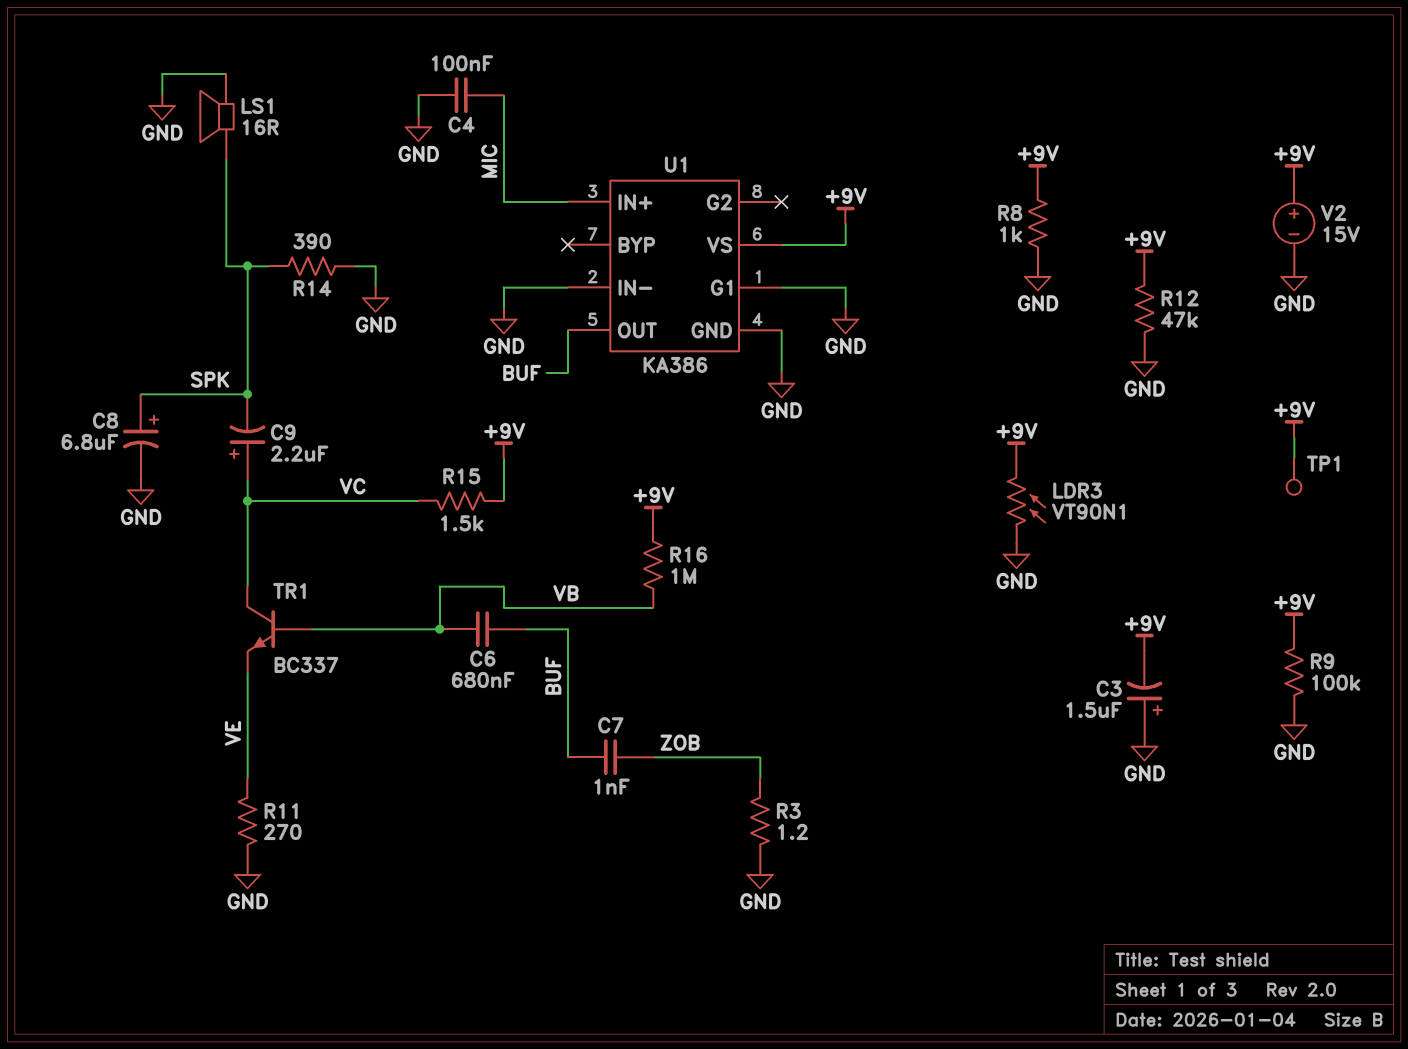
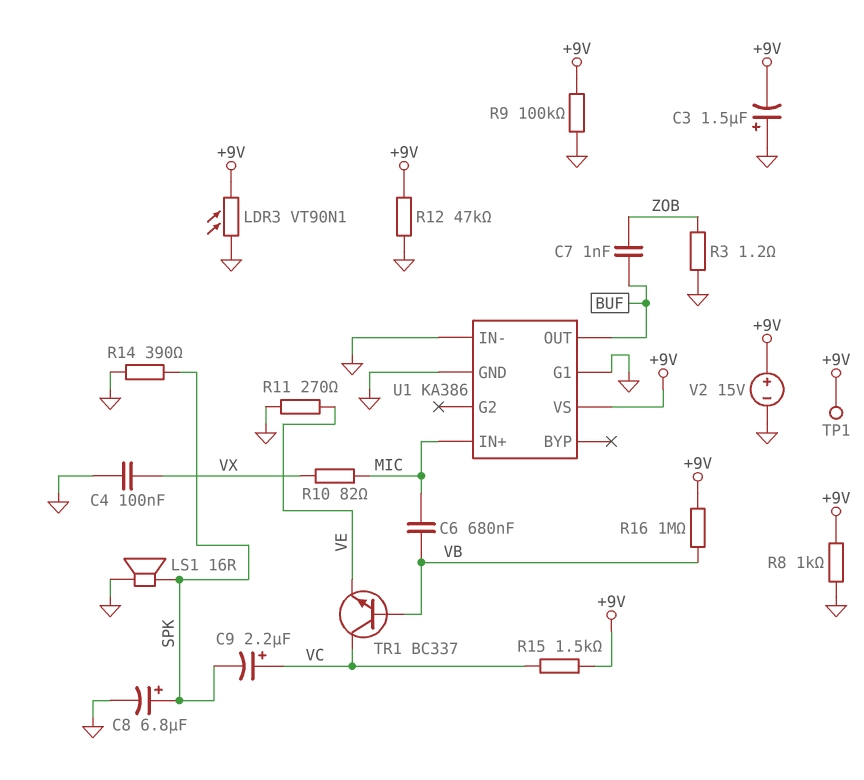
C4: 100nF (GND, MIC) -> 100nF (GND, VX)
C6: 680nF (BUF, VB) -> 680nF (MIC, VB)
R10: none -> 82 (MIC, VX)

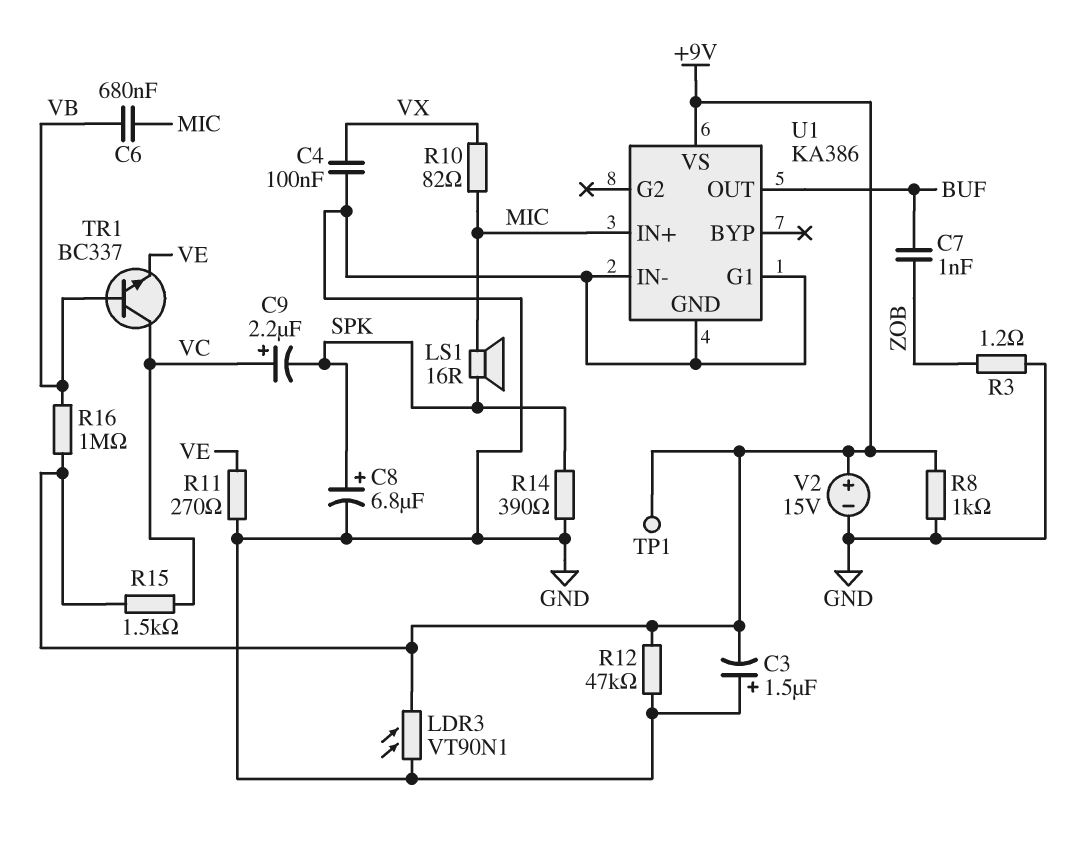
LS1: speaker 16R (GND, SPK) -> speaker 16R (MIC, SPK)
R9: 100k (+9V, GND) -> none

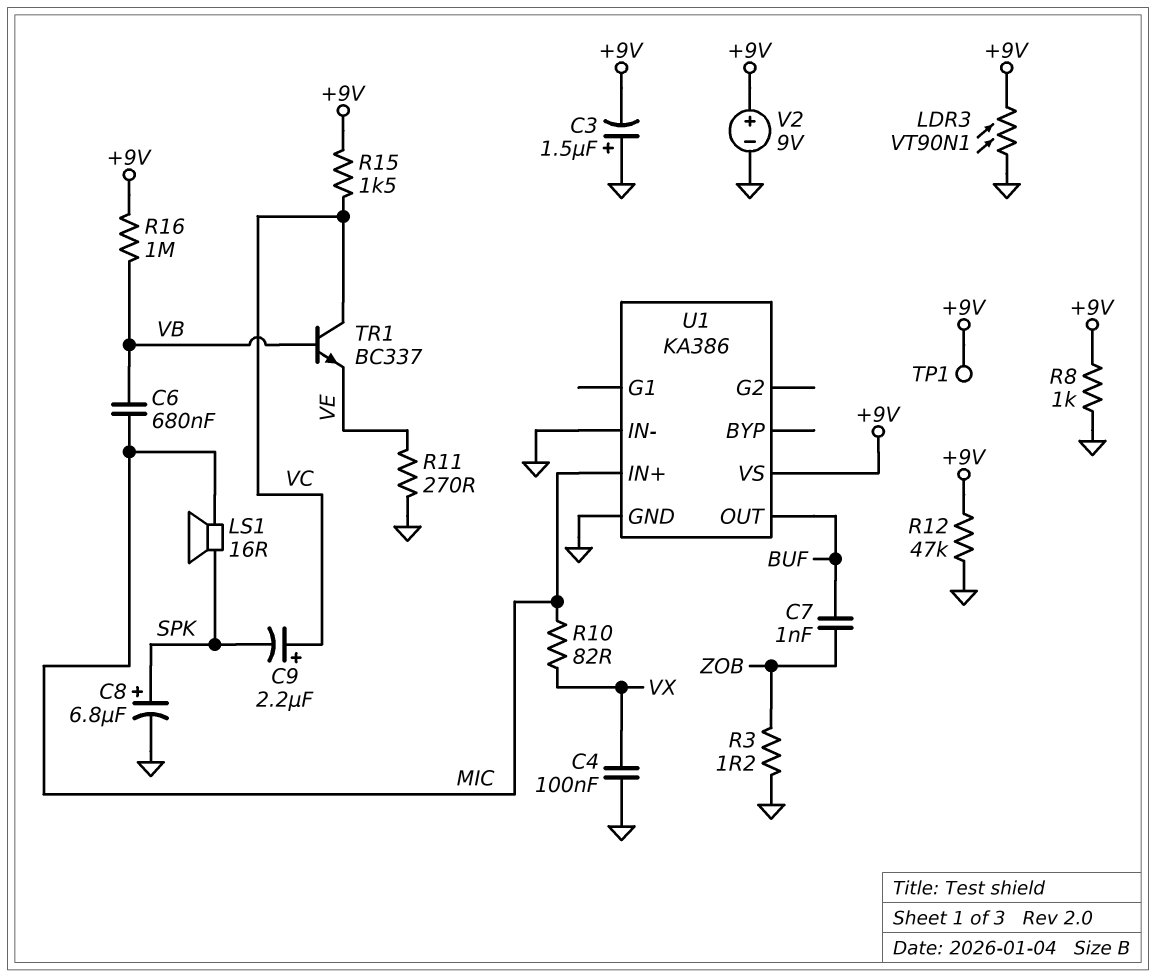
R14: 390 (GND, SPK) -> none
U1 pin G1: GND -> none
V2: 15V (plus +9V, minus GND) -> 9V (plus +9V, minus GND)

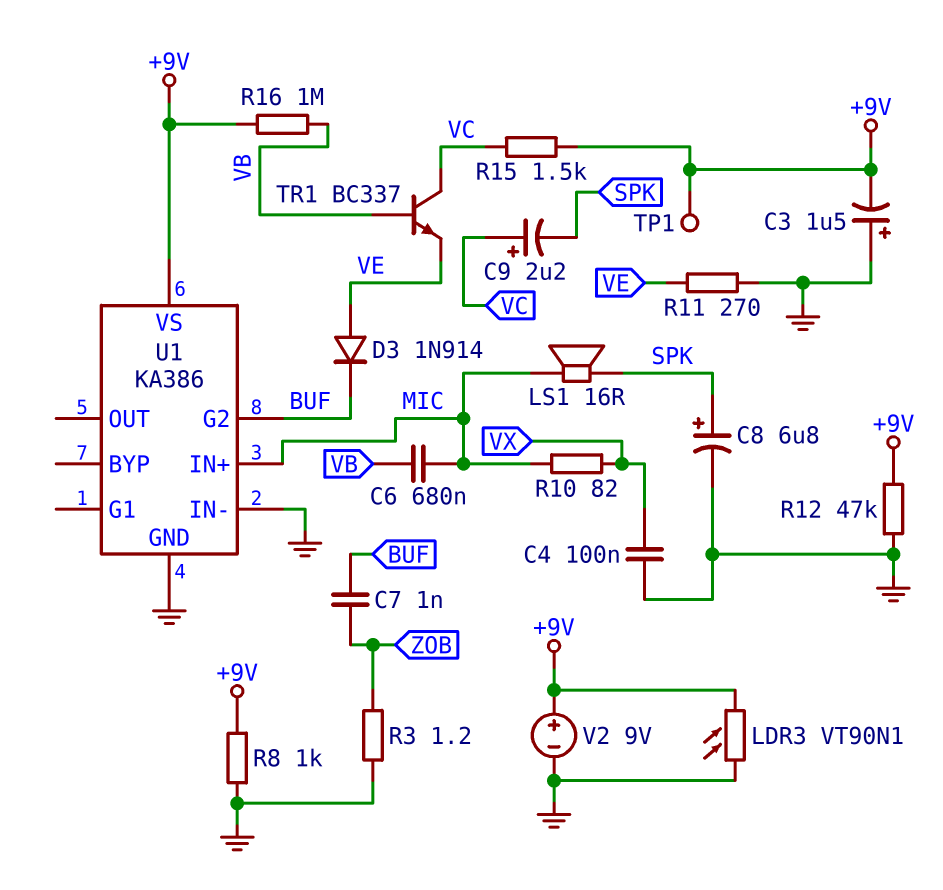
D3: none -> diode 1N914 (A VE, K BUF)
U1 pin G2: none -> BUF
U1 pin OUT: BUF -> none

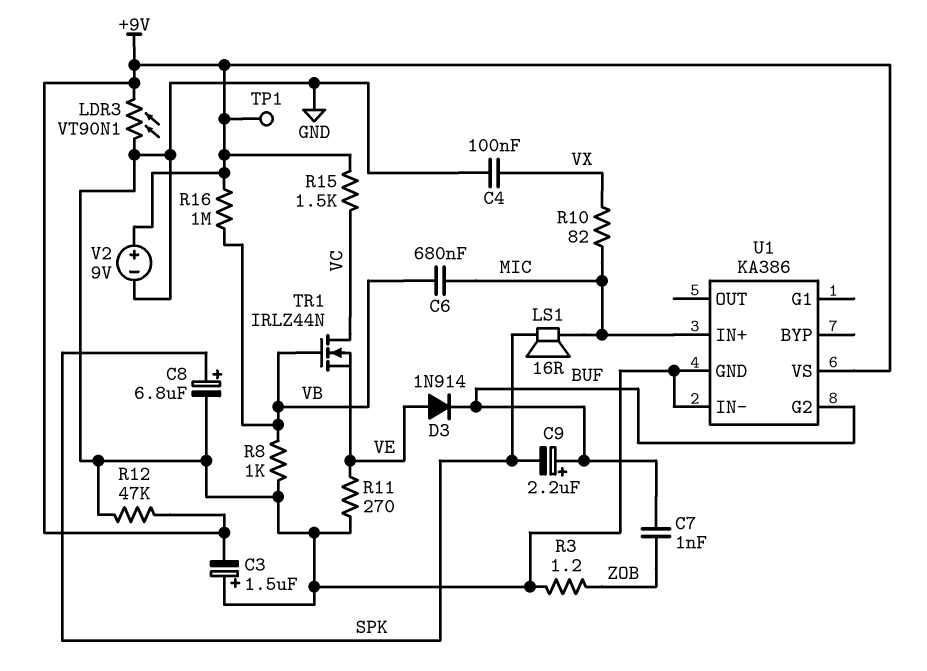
C9: 2.2uF (plus VC, minus SPK) -> 2.2uF (plus BUF, minus SPK)
R8: 1k (+9V, GND) -> 1k (GND, VB)
TR1: NPN BC337 (B VB, C VC, E VE) -> NMOS IRLZ44N (G VB, D VC, S VE)

